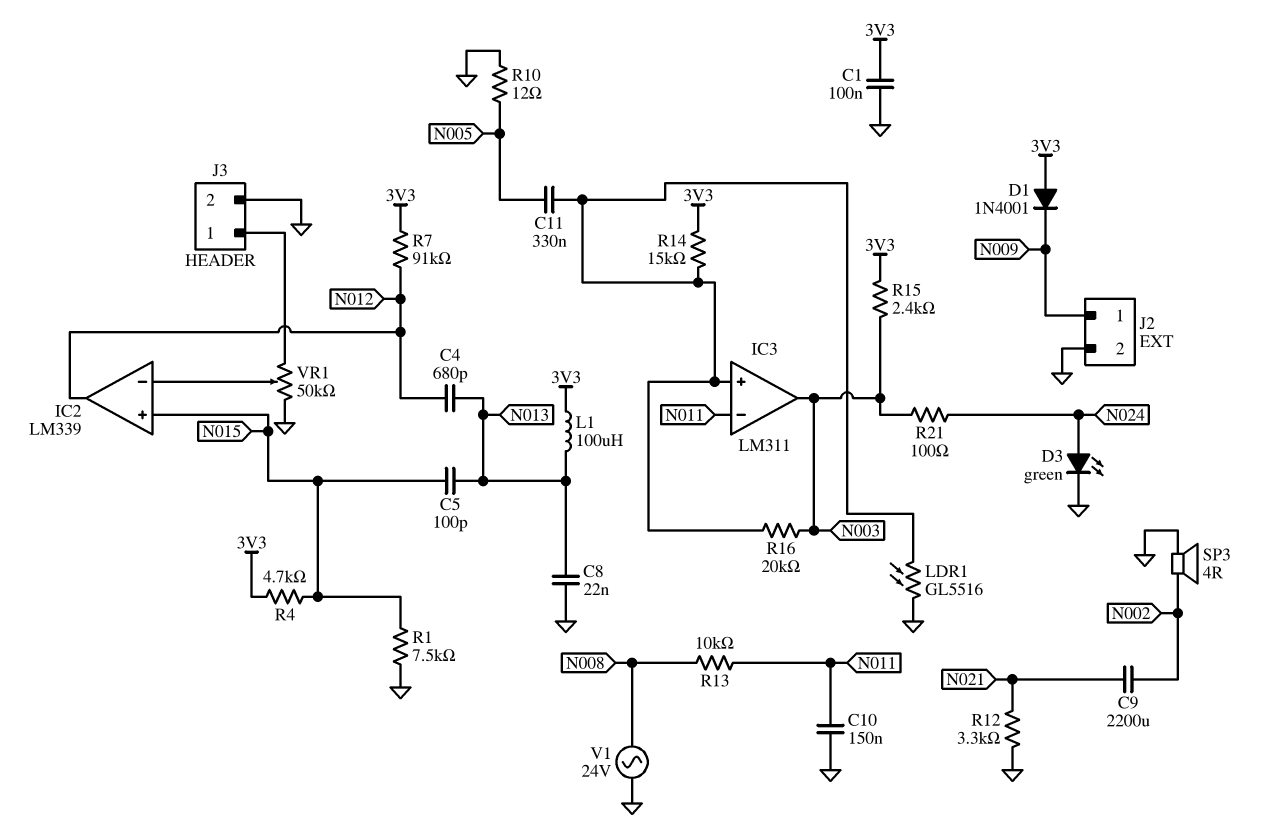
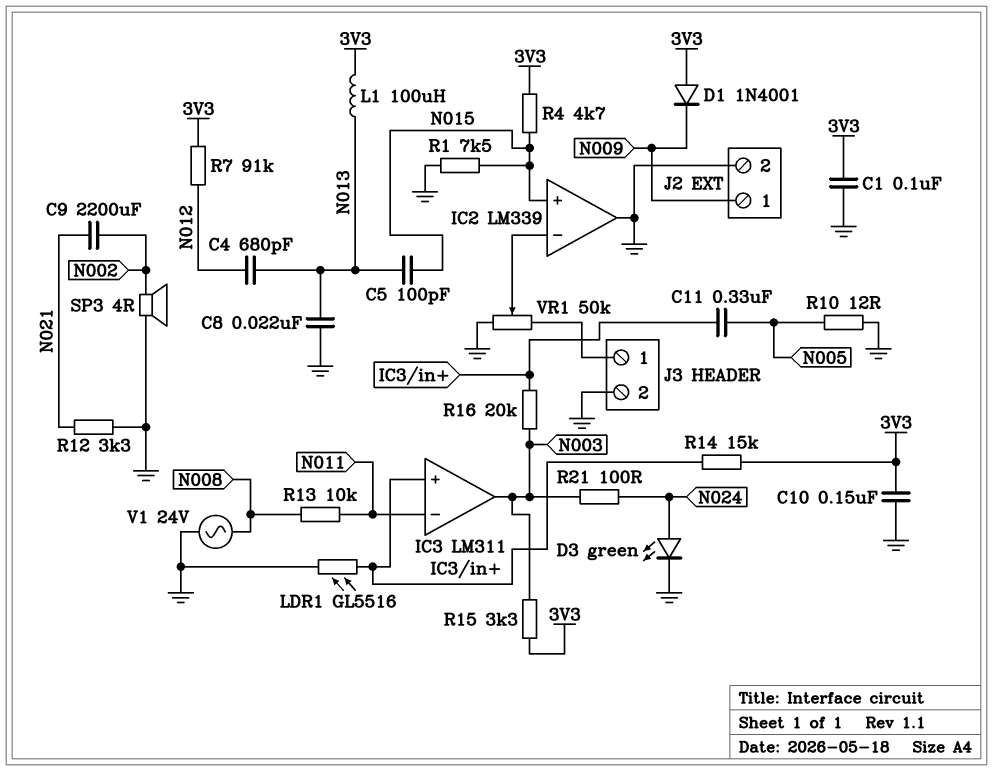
C10: 150nF (GND, N011) -> 150nF (3V3, GND)
IC2 pin out: N012 -> GND
R15: 2.4k (3V3, N003) -> 3.3k (3V3, N003)

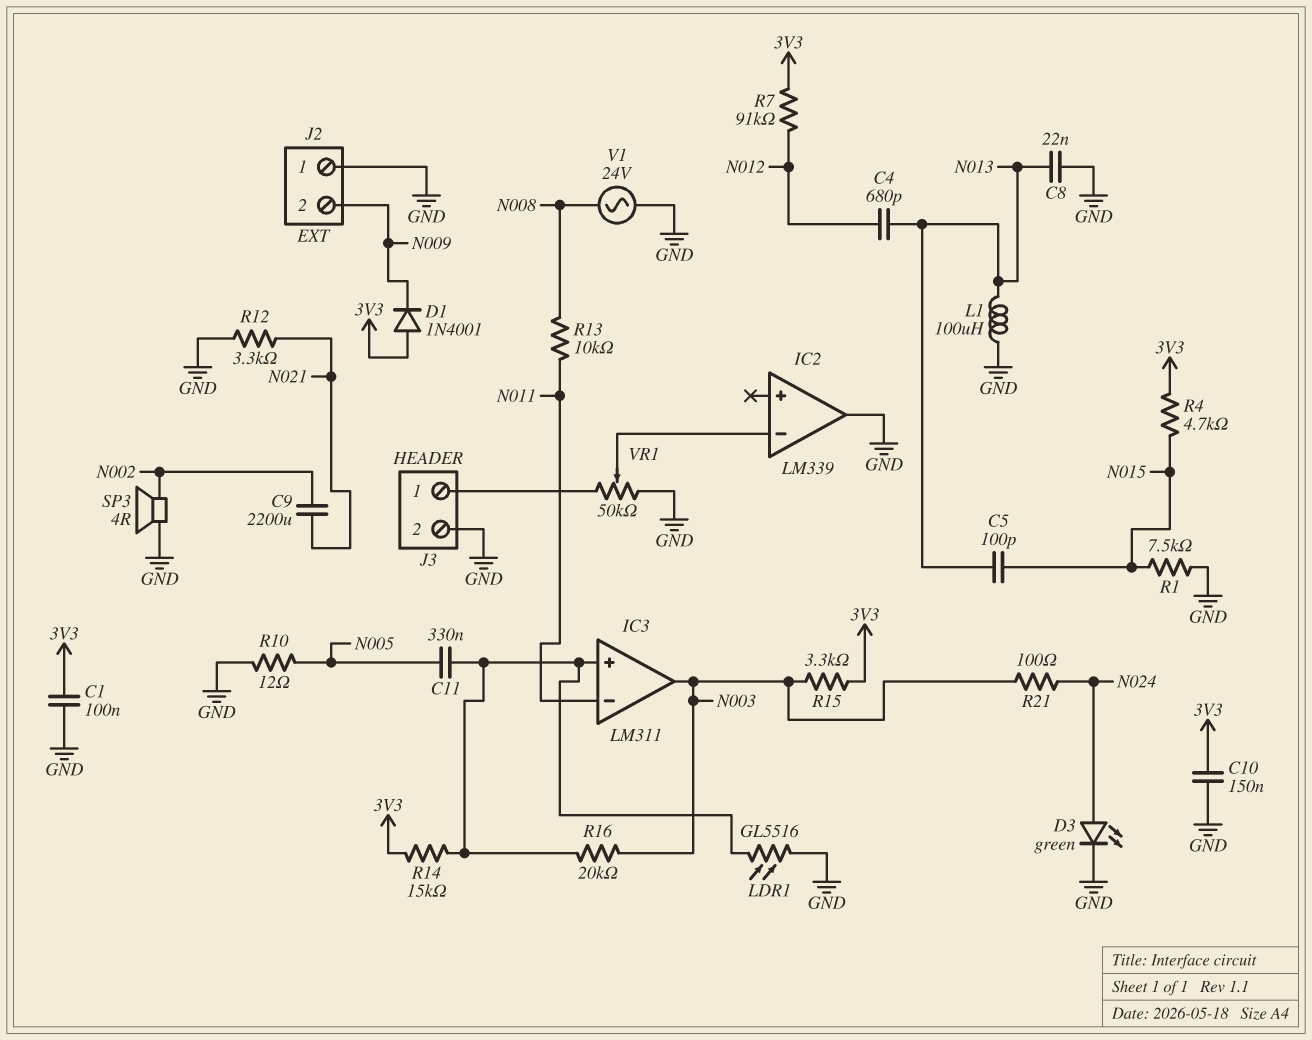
IC2 pin in+: N015 -> none
J2 pin 1: N009 -> GND
J2 pin 2: GND -> N009
L1: 100uH (3V3, N013) -> 100uH (GND, N013)

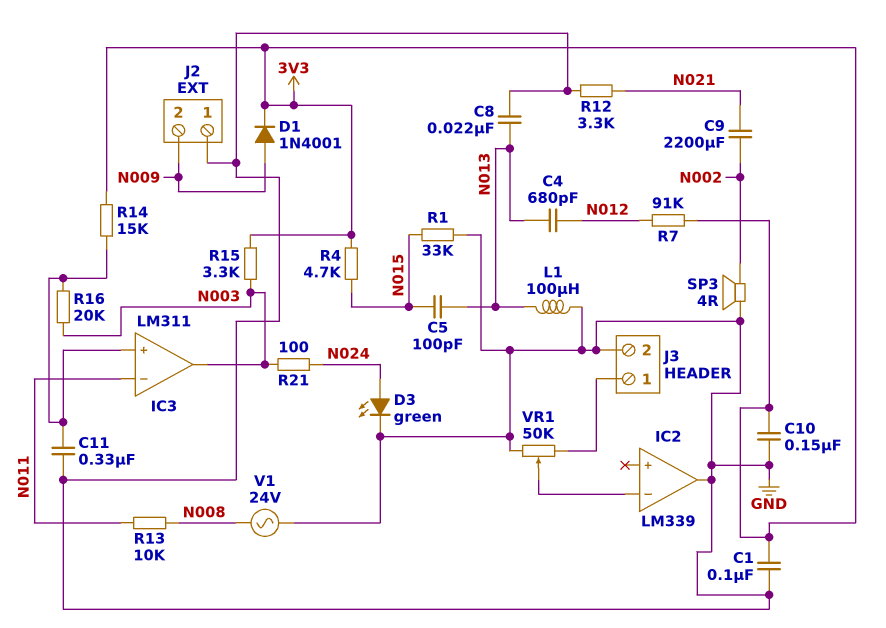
C11: 330nF (IC3/in+, N005) -> 330nF (GND, IC3/in+)
D1: diode 1N4001 (A 3V3, K N009) -> diode 1N4001 (A N009, K 3V3)
LDR1: GL5516 (GND, IC3/in+) -> none
R1: 7.5k (GND, N015) -> 33k (GND, N015)
R10: 12 (GND, N005) -> none

